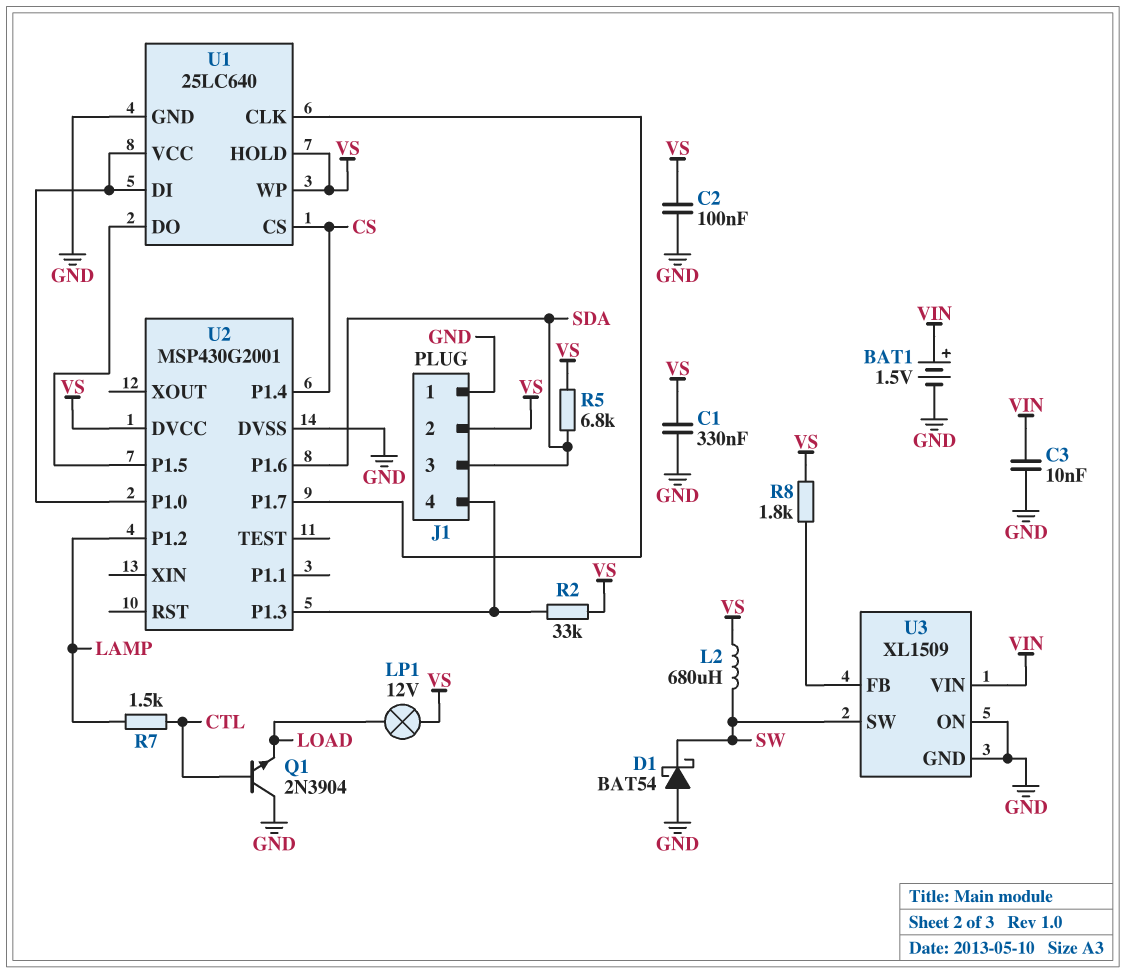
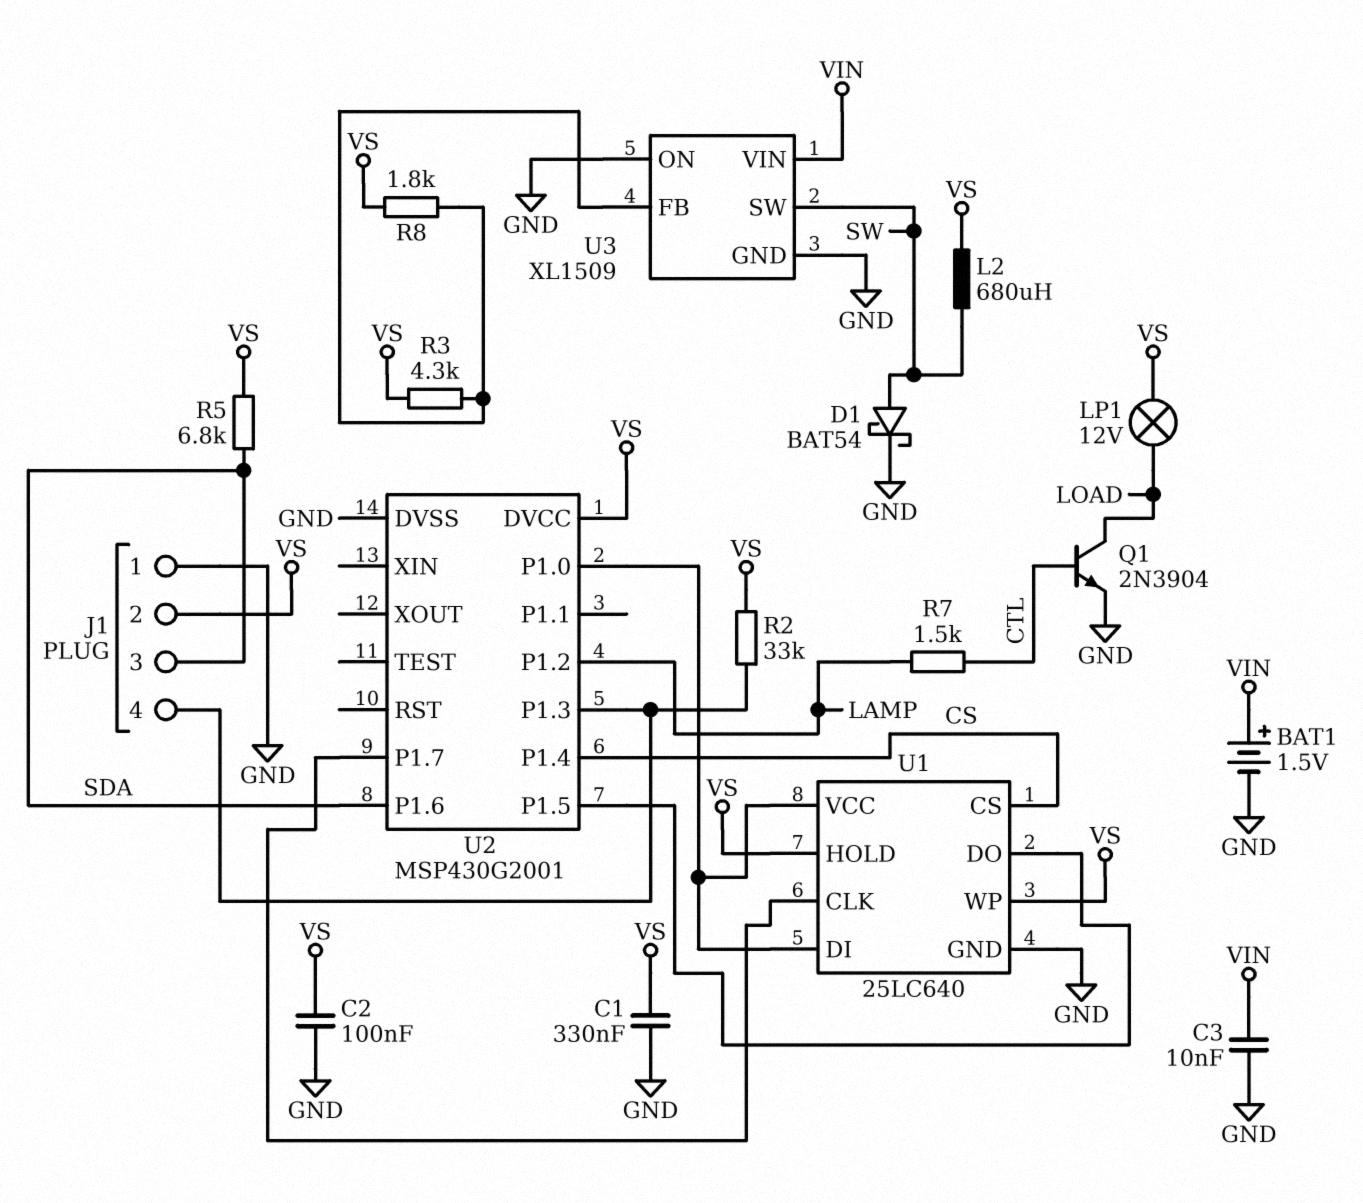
D1: schottky BAT54 (A GND, K SW) -> schottky BAT54 (A SW, K GND)
Q1: NPN 2N3904 (B CTL, C GND, E LOAD) -> NPN 2N3904 (B CTL, C LOAD, E GND)
R3: none -> 4.3k (U3/FB, VS)

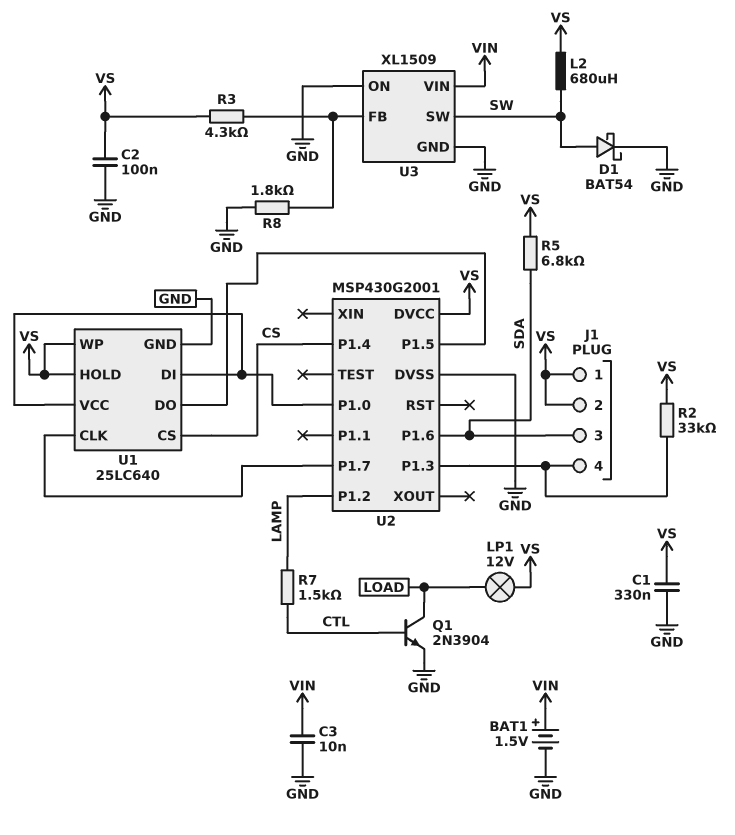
J1 pin 1: GND -> VS
R8: 1.8k (U3/FB, VS) -> 1.8k (GND, U3/FB)

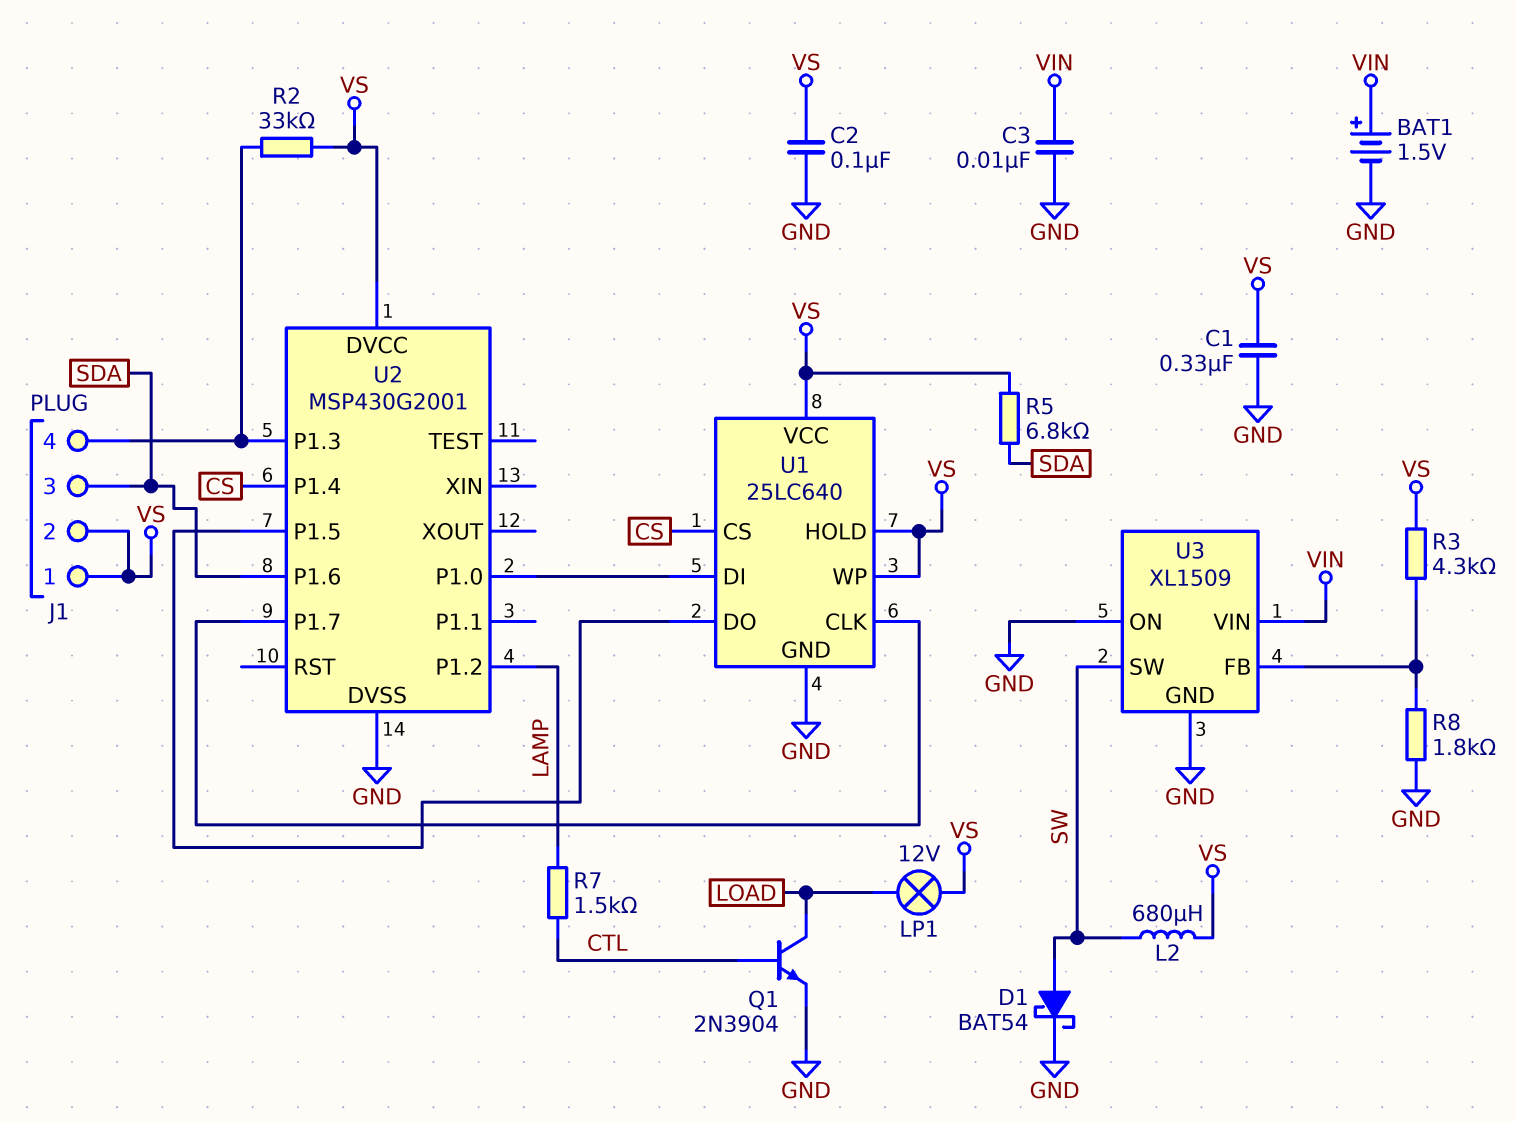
U1 pin VCC: U1/DI -> VS

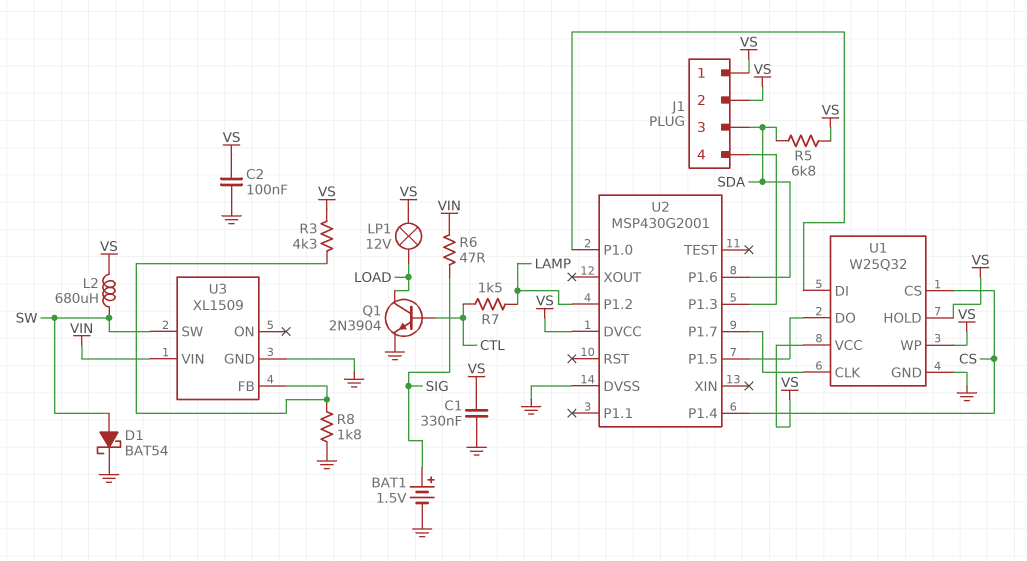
BAT1: 1.5V (plus VIN, minus GND) -> 1.5V (plus SIG, minus GND)
C3: 10nF (GND, VIN) -> none
R2: 33k (J1/4, VS) -> none
R6: none -> 47 (SIG, VIN)
U1: 25LC640 -> W25Q32
U3 pin ON: GND -> none

